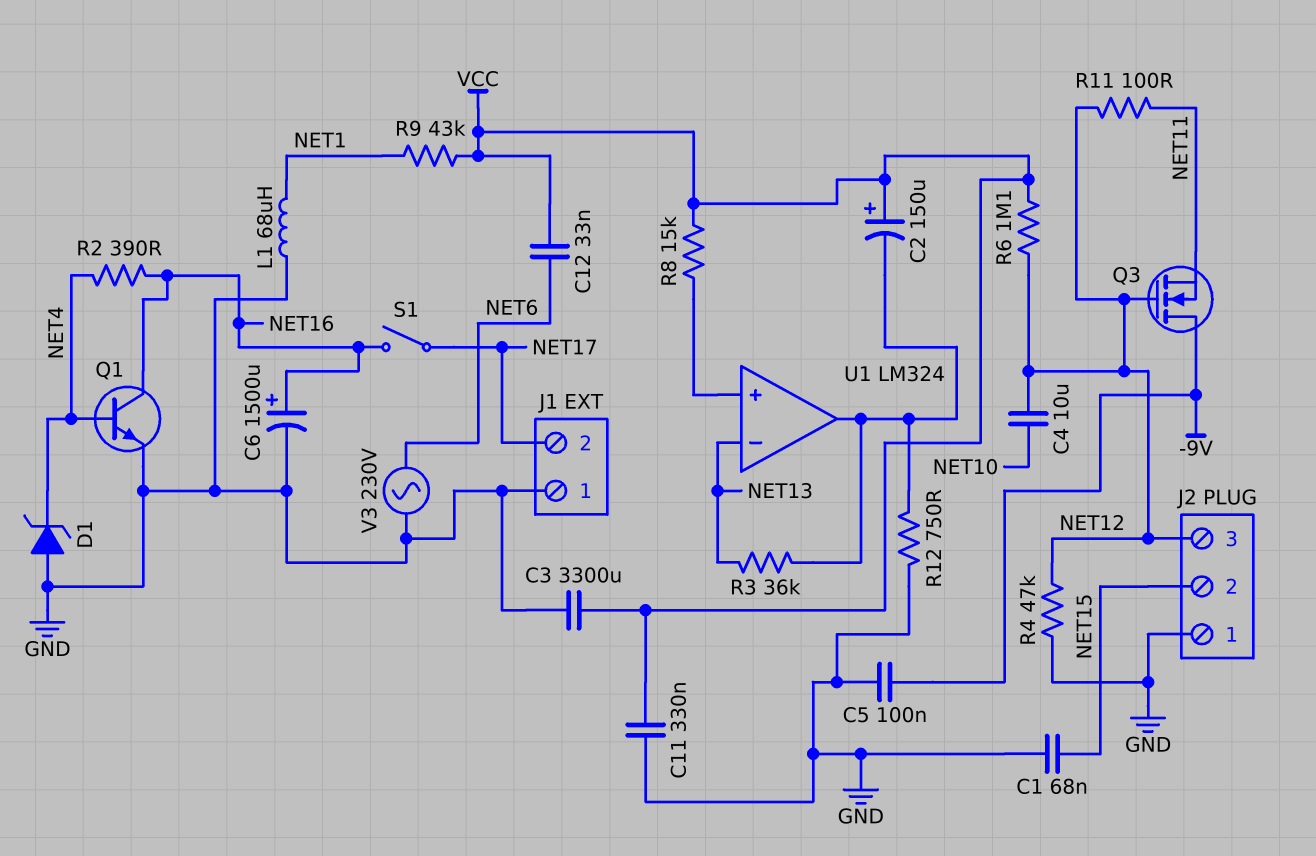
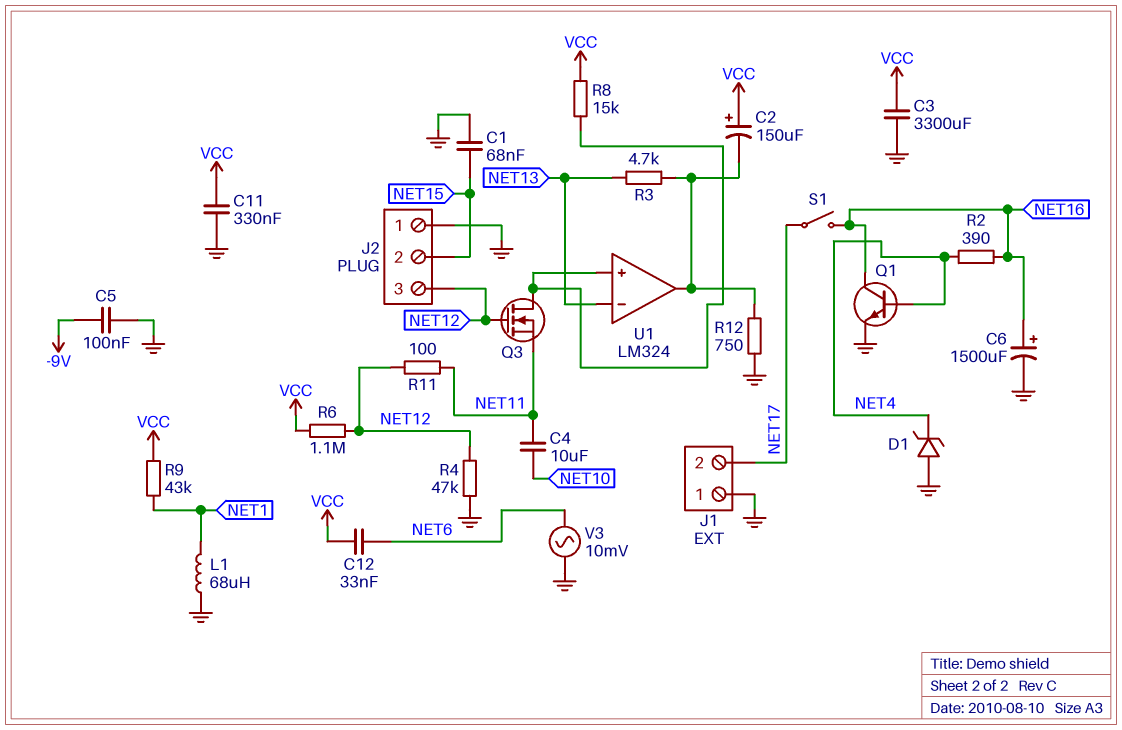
C4: 10uF (NET10, NET12) -> 10uF (NET10, NET11)
Q3: NMOS (G NET12, D -9V, S NET11) -> NMOS (G NET12, D U1/in+, S NET11)
R3: 36k (NET13, U1/out) -> 4.7k (NET13, U1/out)
V3: AC 230V (GND, NET6) -> AC 10mV (GND, NET6)

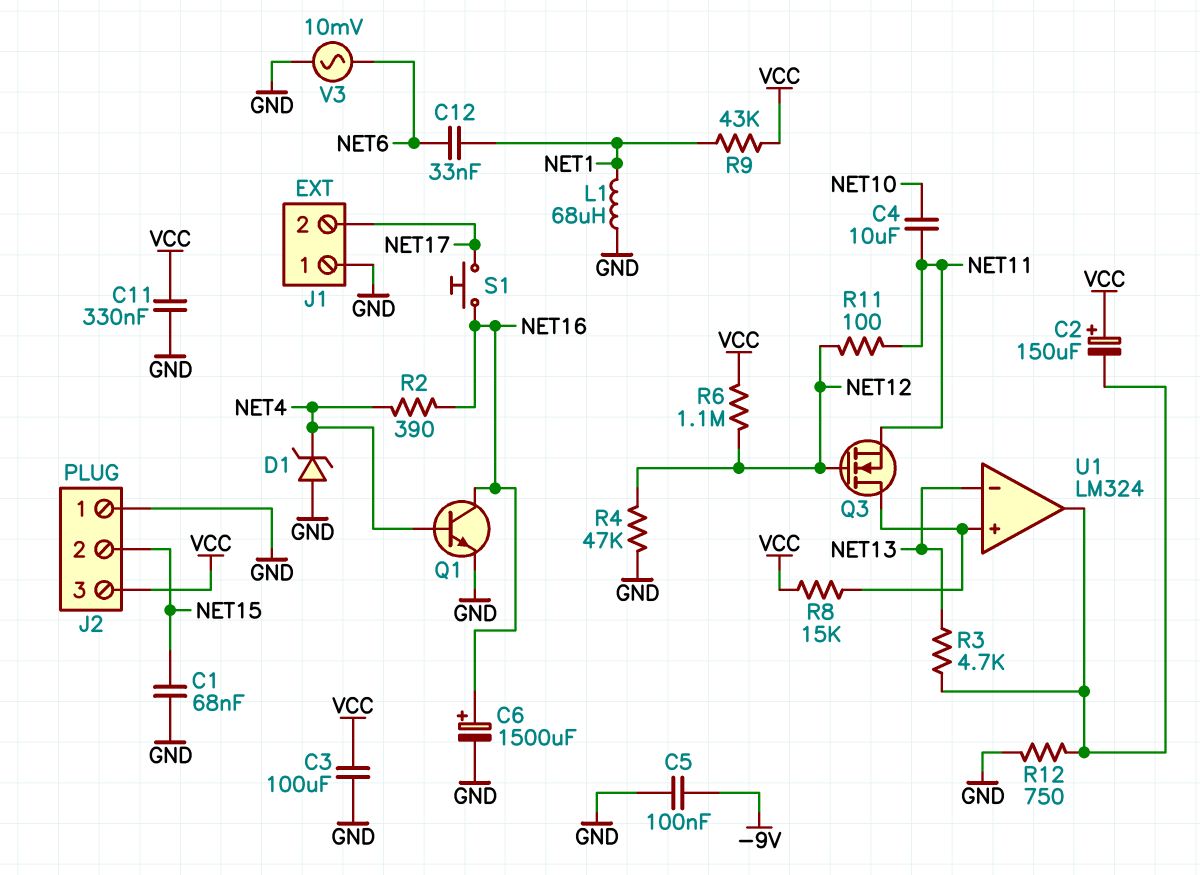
C3: 3300uF (GND, VCC) -> 100uF (GND, VCC)
C12: 33nF (NET6, VCC) -> 33nF (NET1, NET6)
J2 pin 3: NET12 -> VCC
S1: switch (NET16, NET17) -> button (NET16, NET17)

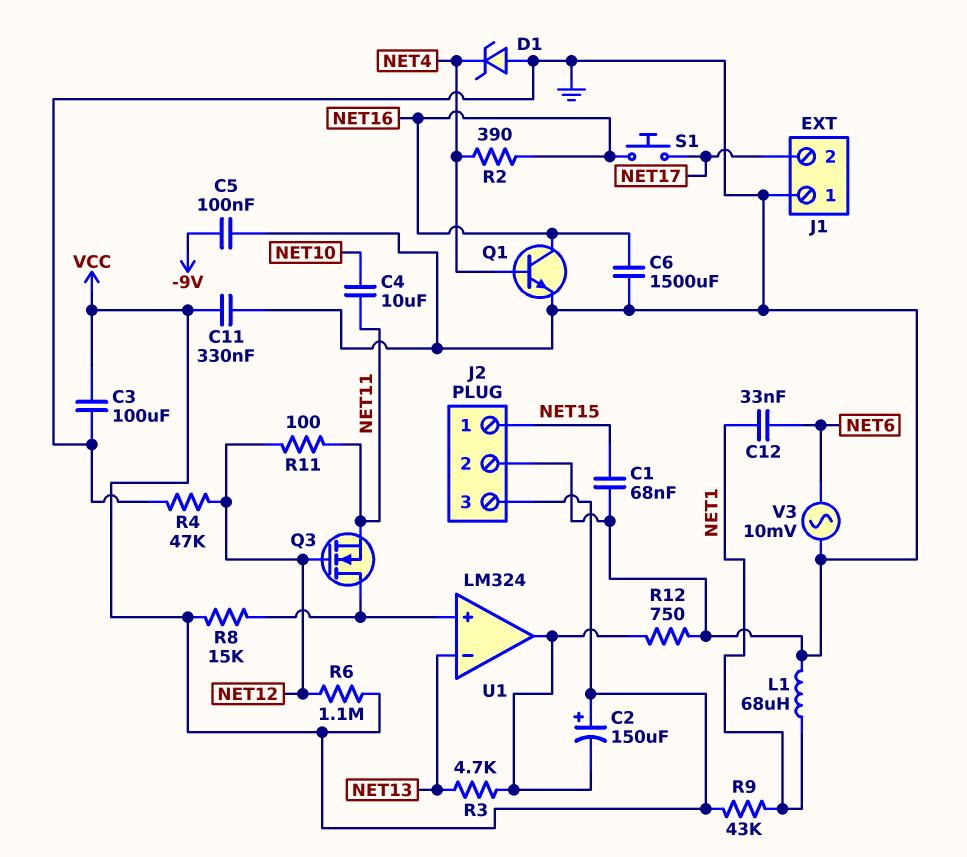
C6: 1500uF (plus NET16, minus GND) -> 1500uF (GND, NET16)
J2 pin 1: GND -> NET15
J2 pin 2: NET15 -> GND

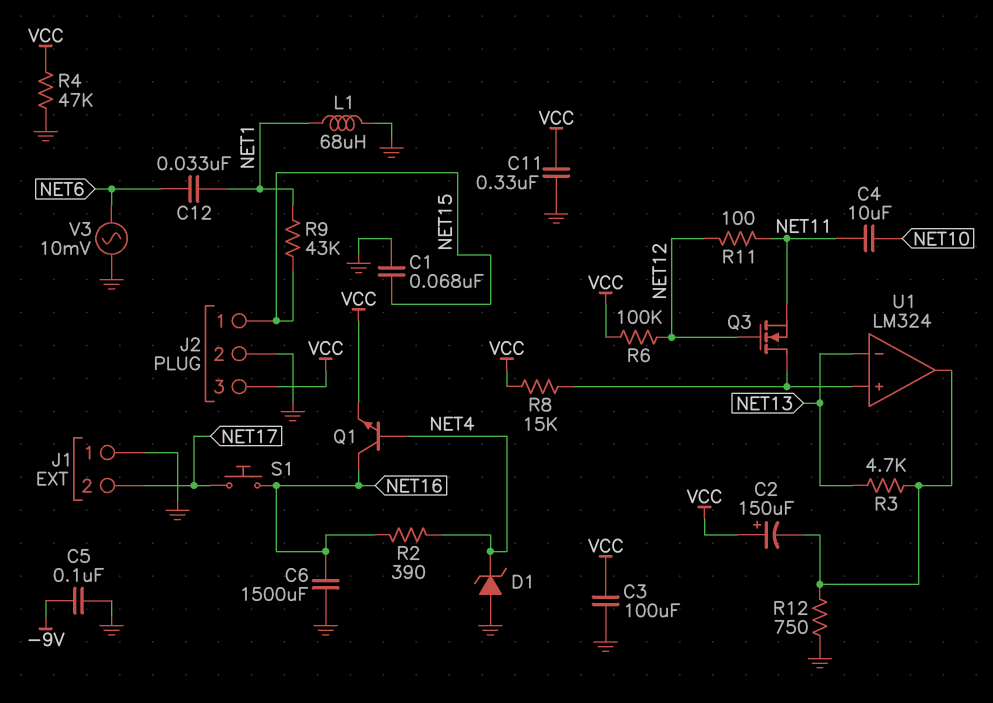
Q1: NPN (B NET4, C NET16, E GND) -> NPN (B NET4, C NET16, E VCC)
R4: 47k (GND, NET12) -> 47k (GND, VCC)
R6: 1.1M (NET12, VCC) -> 100k (NET12, VCC)
R9: 43k (NET1, VCC) -> 43k (NET1, NET15)

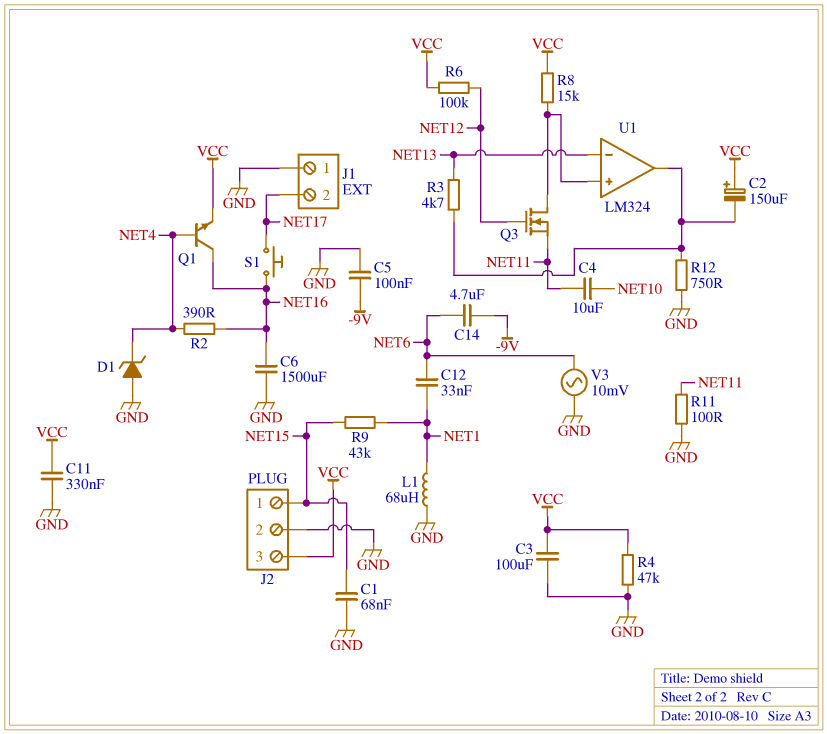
C14: none -> 4.7uF (-9V, NET6)
R11: 100 (NET11, NET12) -> 100 (GND, NET11)

